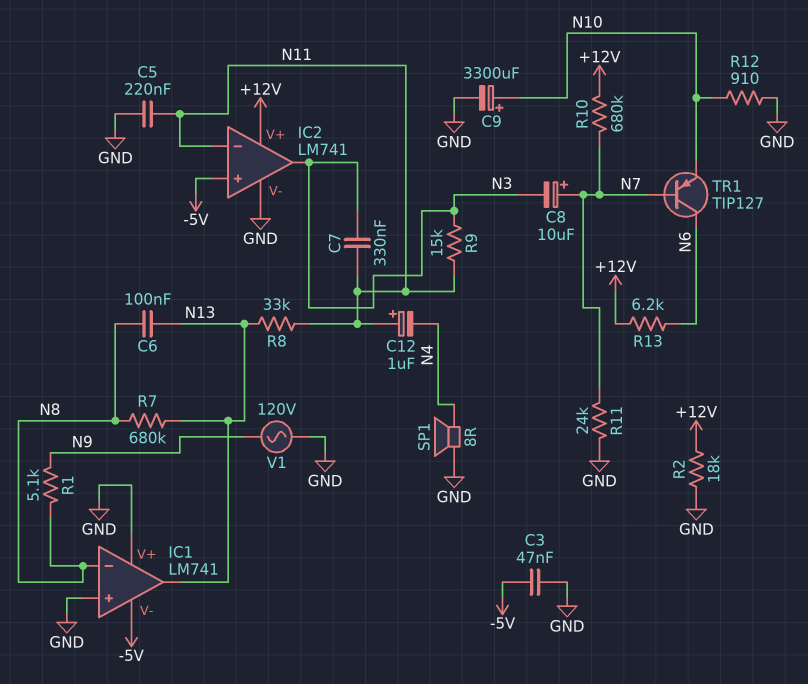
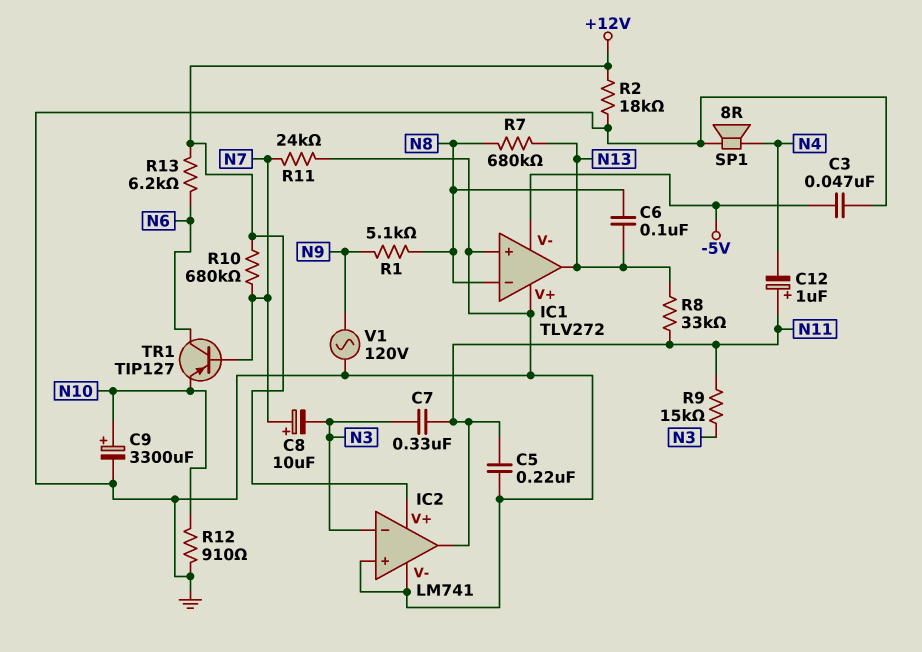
IC1: LM741 -> TLV272
IC2 pin in+: -5V -> GND
IC2 pin in-: N11 -> N3
IC2 pin out: N3 -> N11

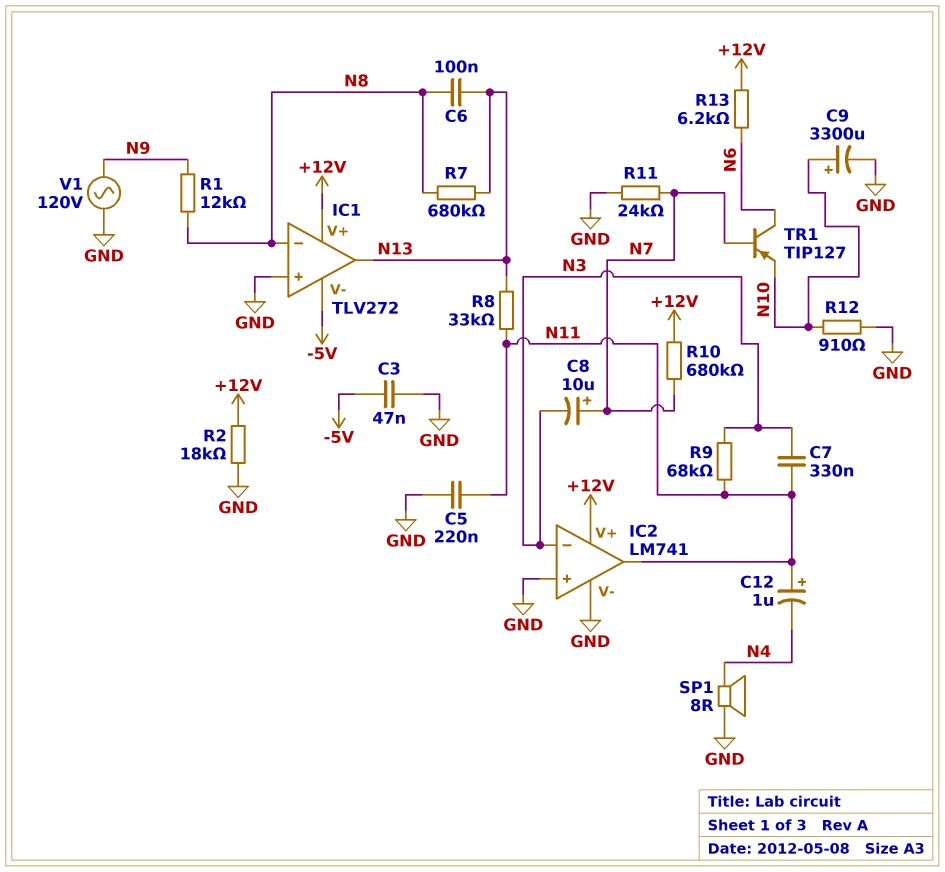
IC1 pin V+: GND -> +12V
R1: 5.1k (N8, N9) -> 12k (N8, N9)
R9: 15k (N3, N11) -> 68k (N3, N11)

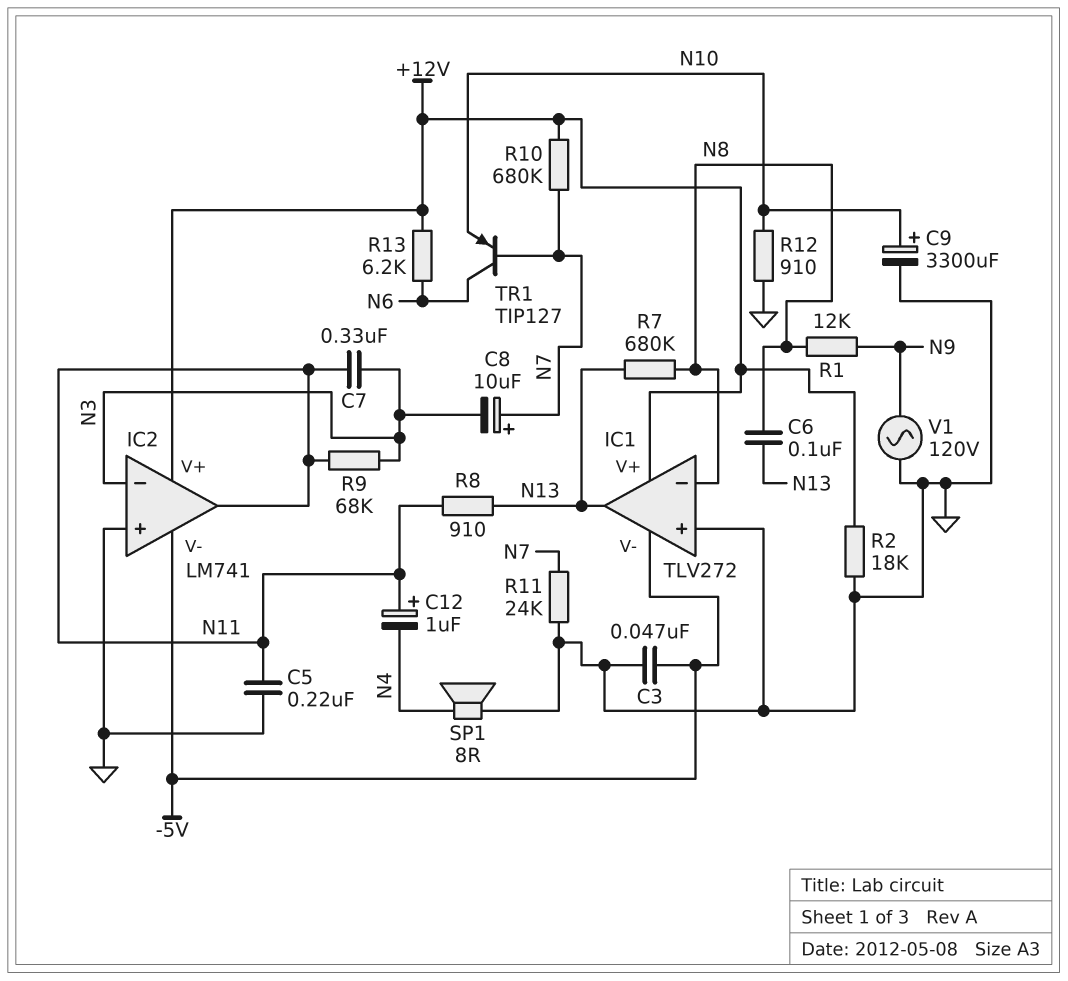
IC2 pin V-: GND -> -5V
R8: 33k (N11, N13) -> 910 (N11, N13)

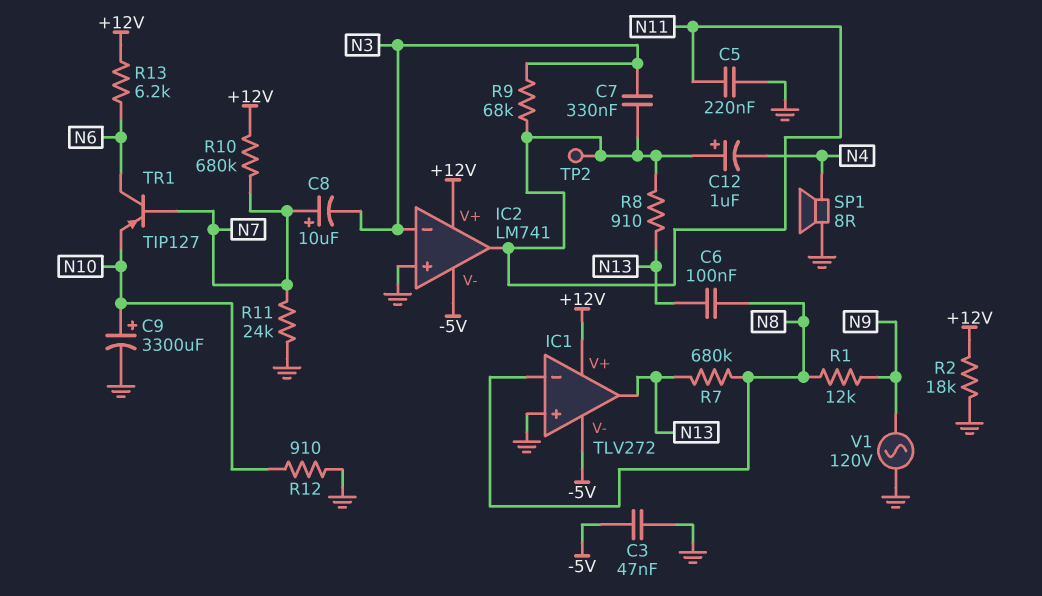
TP2: none -> test point (N11)

